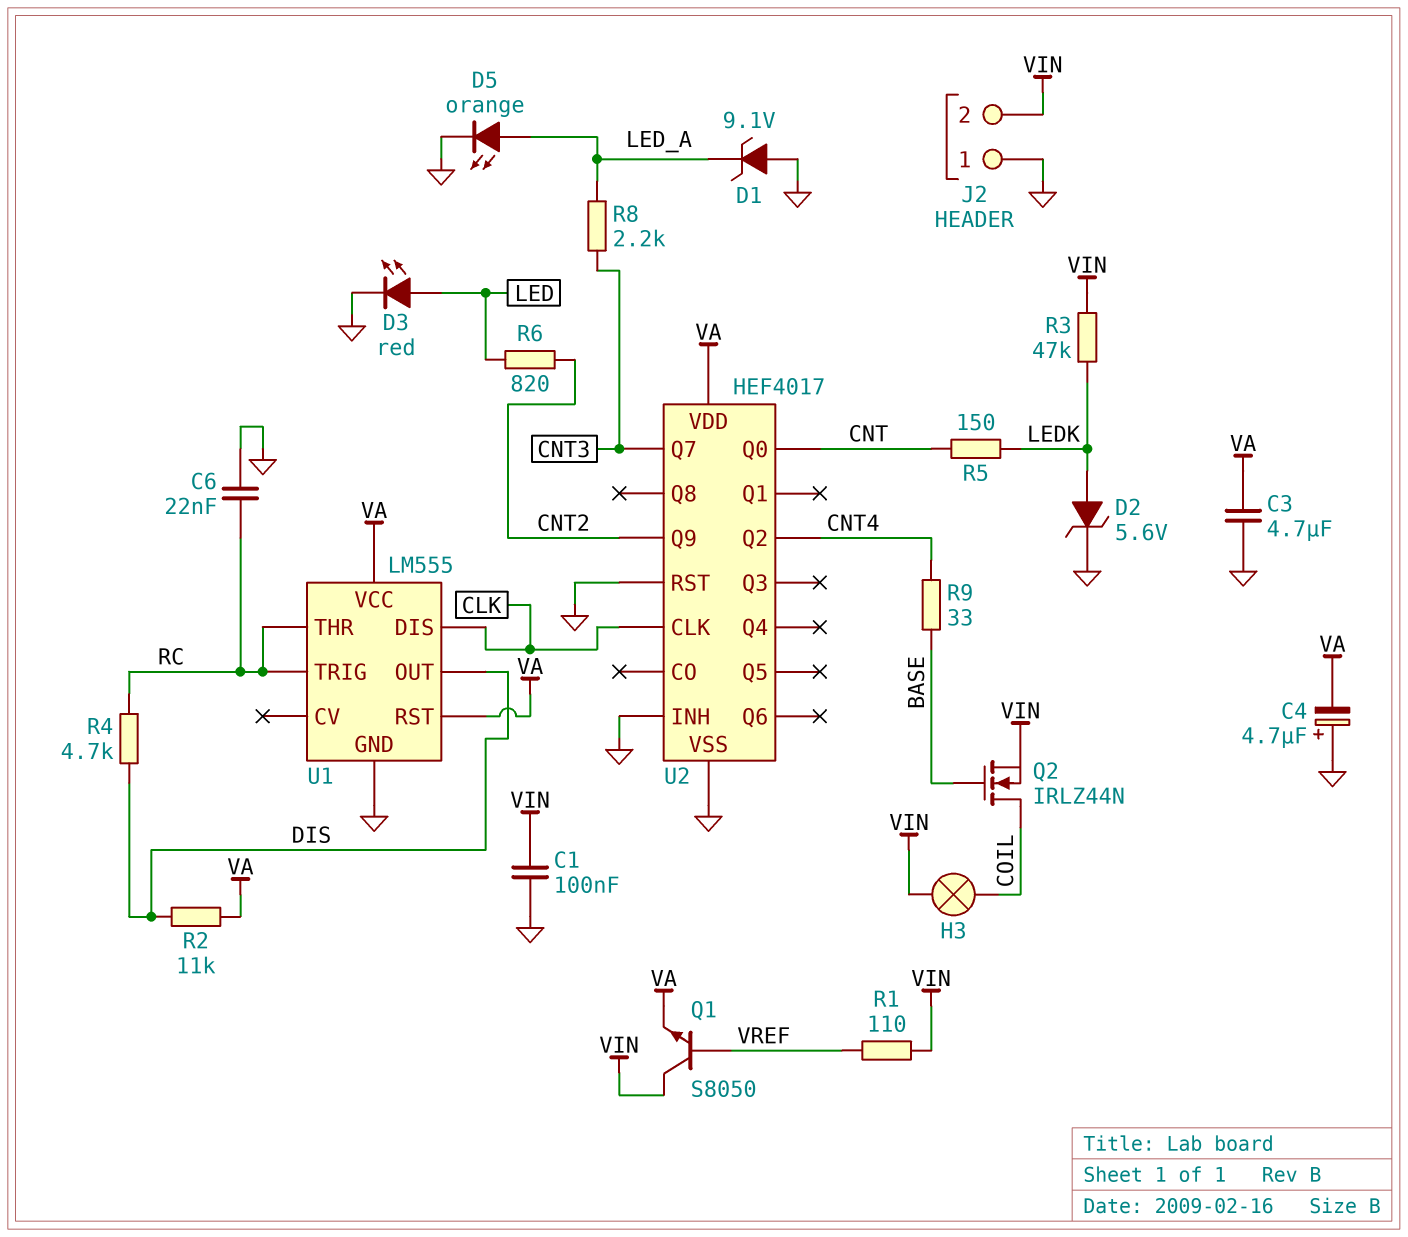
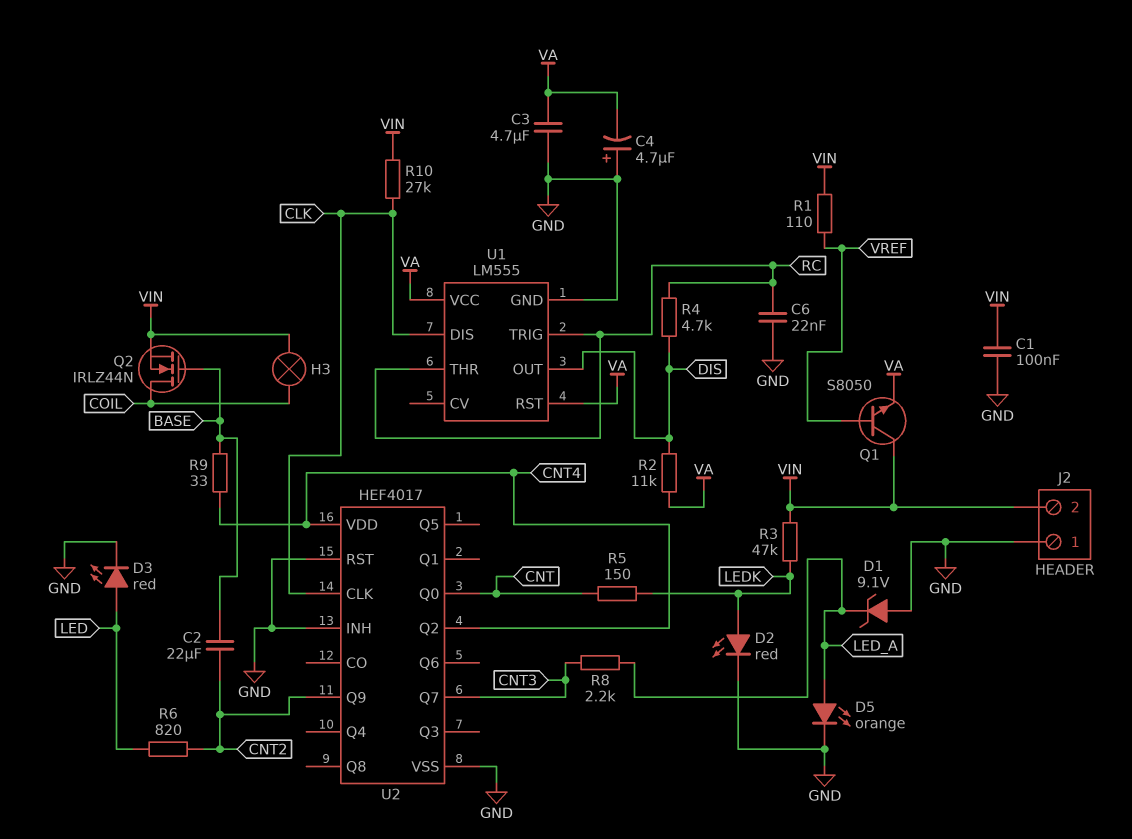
C2: none -> 22uF (BASE, CNT2)
D2: zener 5.6V (A LEDK, K GND) -> LED red (A LEDK, K GND)
R10: none -> 27k (CLK, VIN)
U2 pin VDD: VA -> CNT4

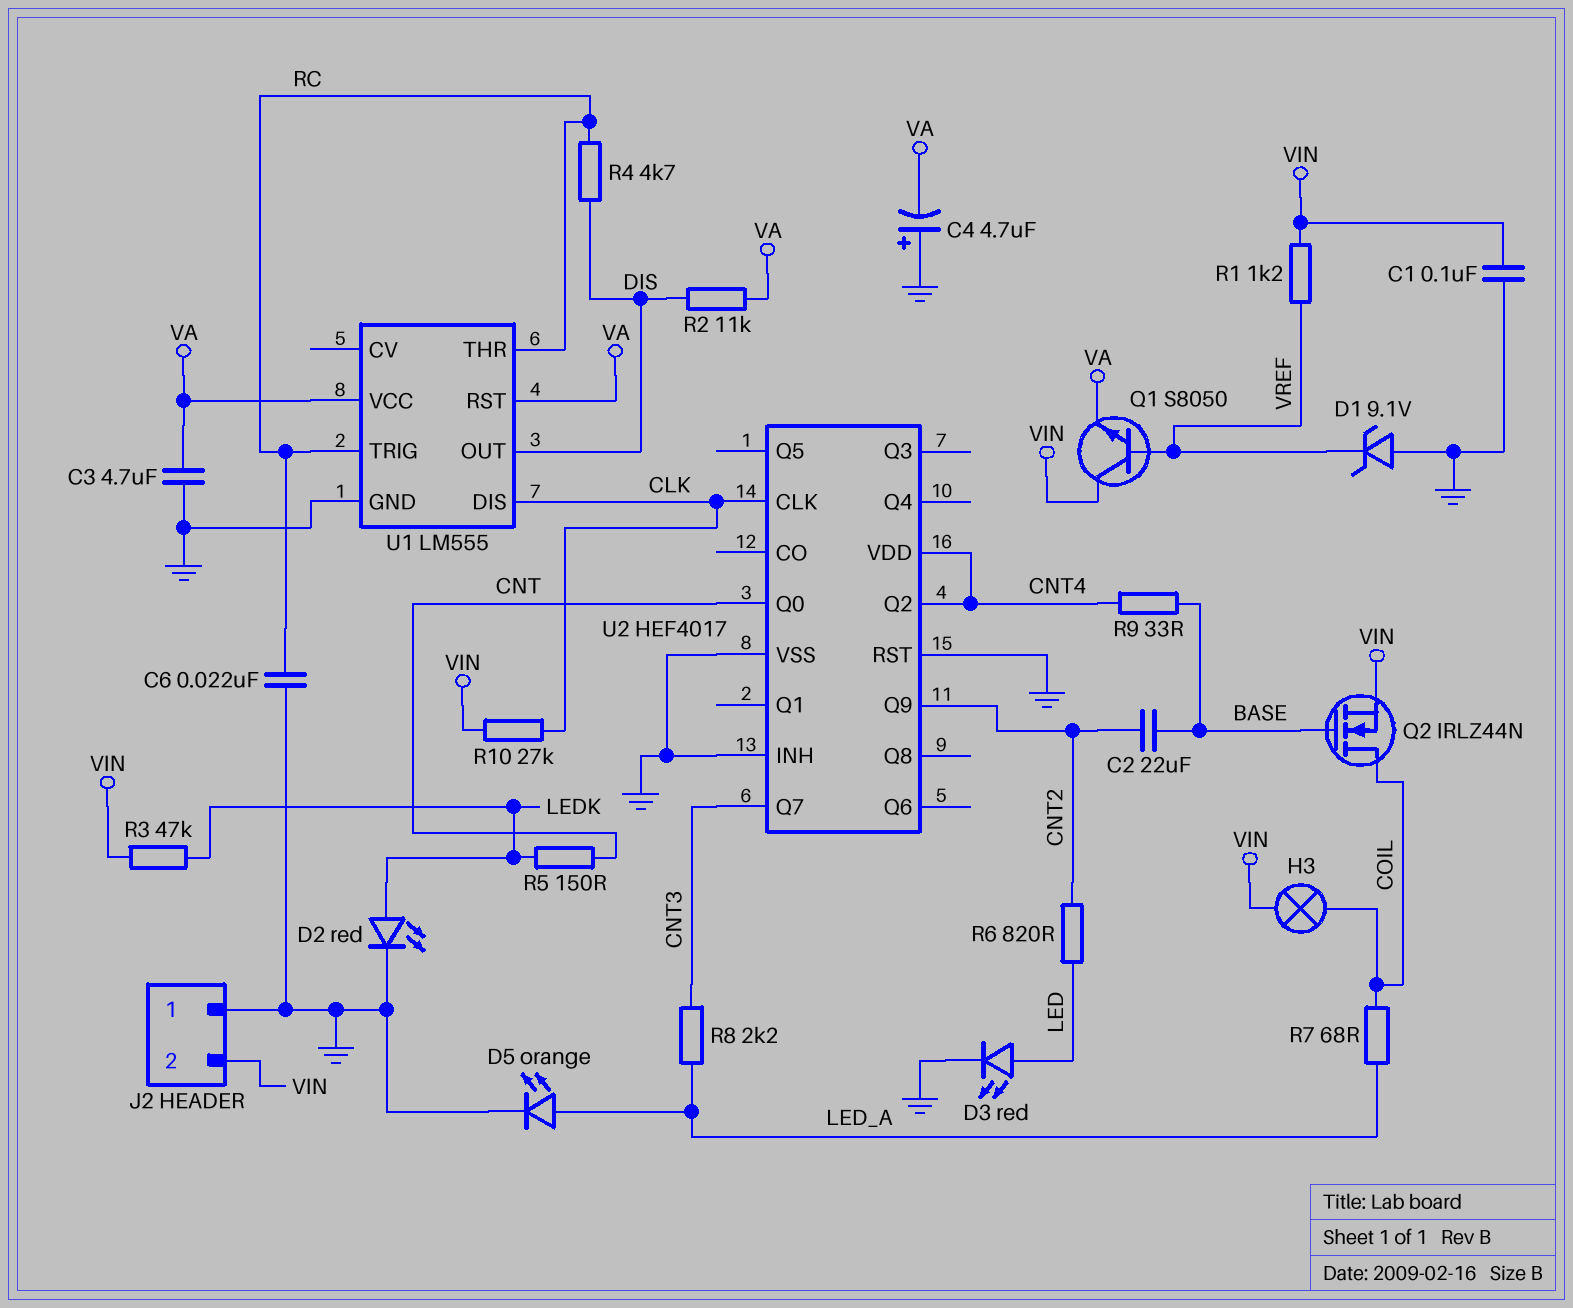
D1: zener 9.1V (A GND, K LED_A) -> zener 9.1V (A GND, K VREF)
R1: 110 (VIN, VREF) -> 1.2k (VIN, VREF)
R7: none -> 68 (COIL, LED_A)

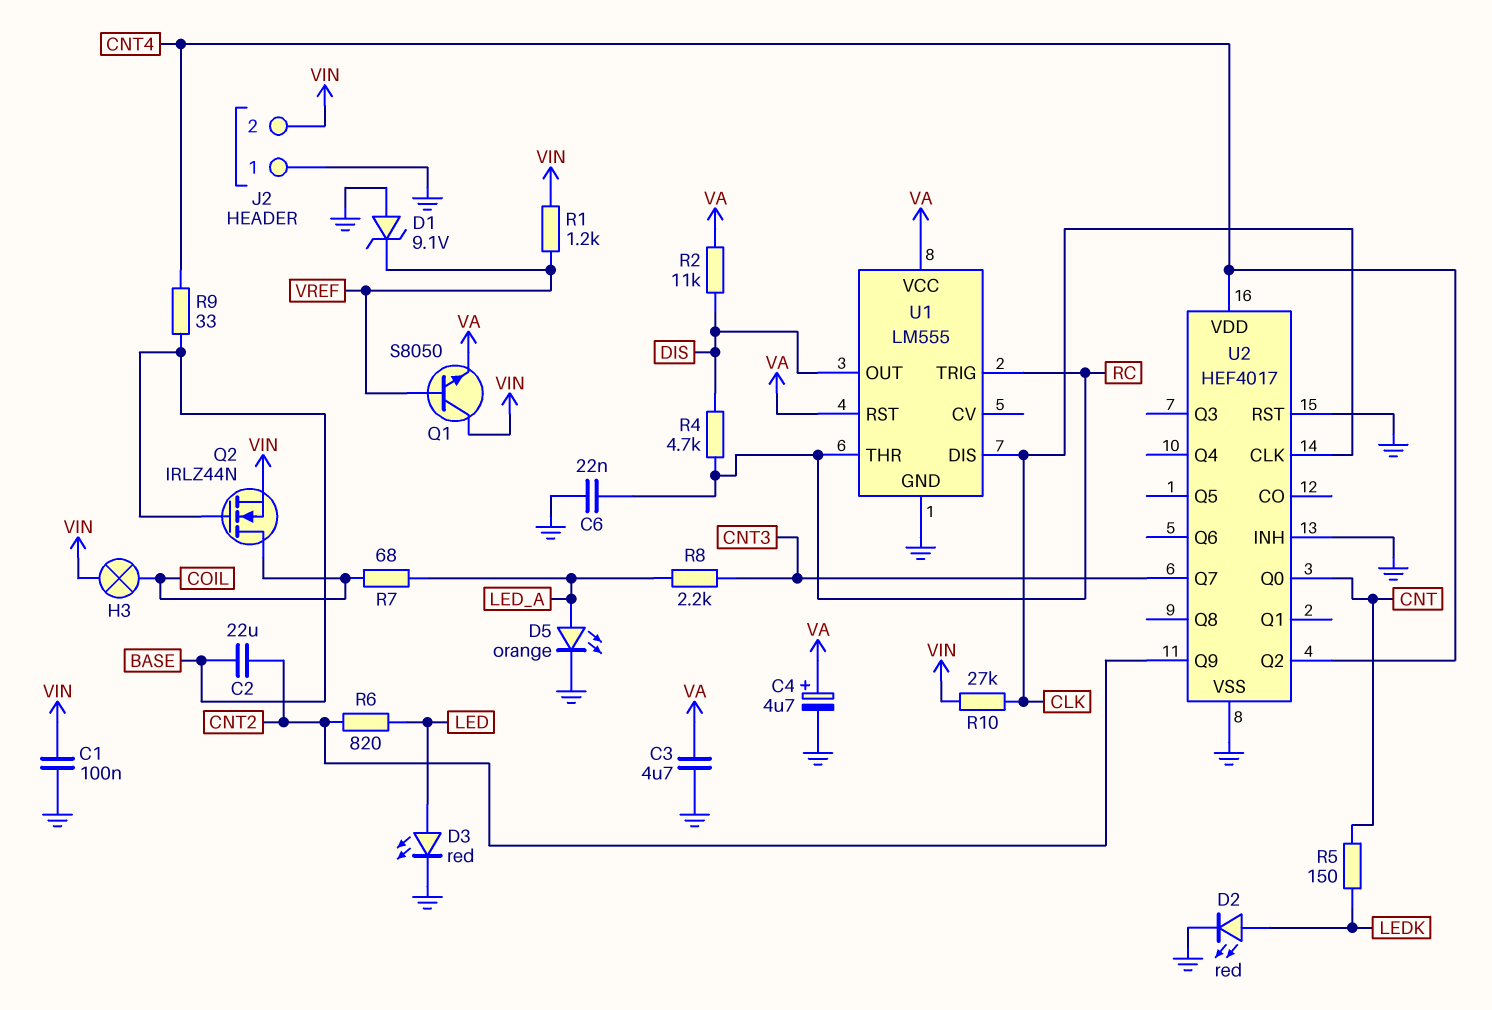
C4: 4.7uF (plus GND, minus VA) -> 4.7uF (plus VA, minus GND)
R3: 47k (LEDK, VIN) -> none

